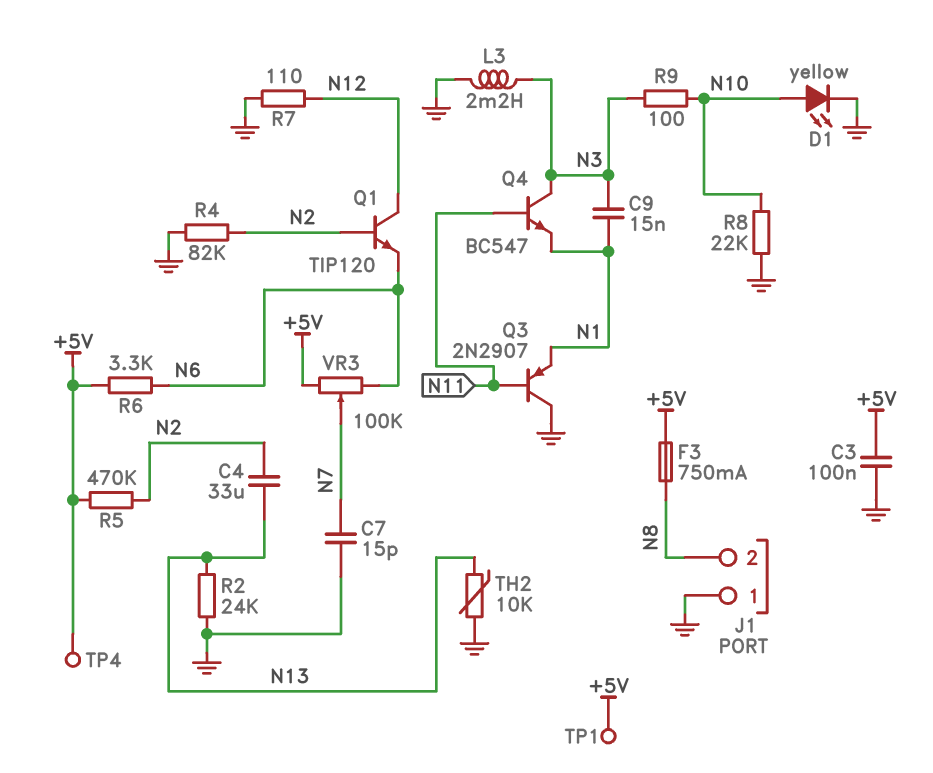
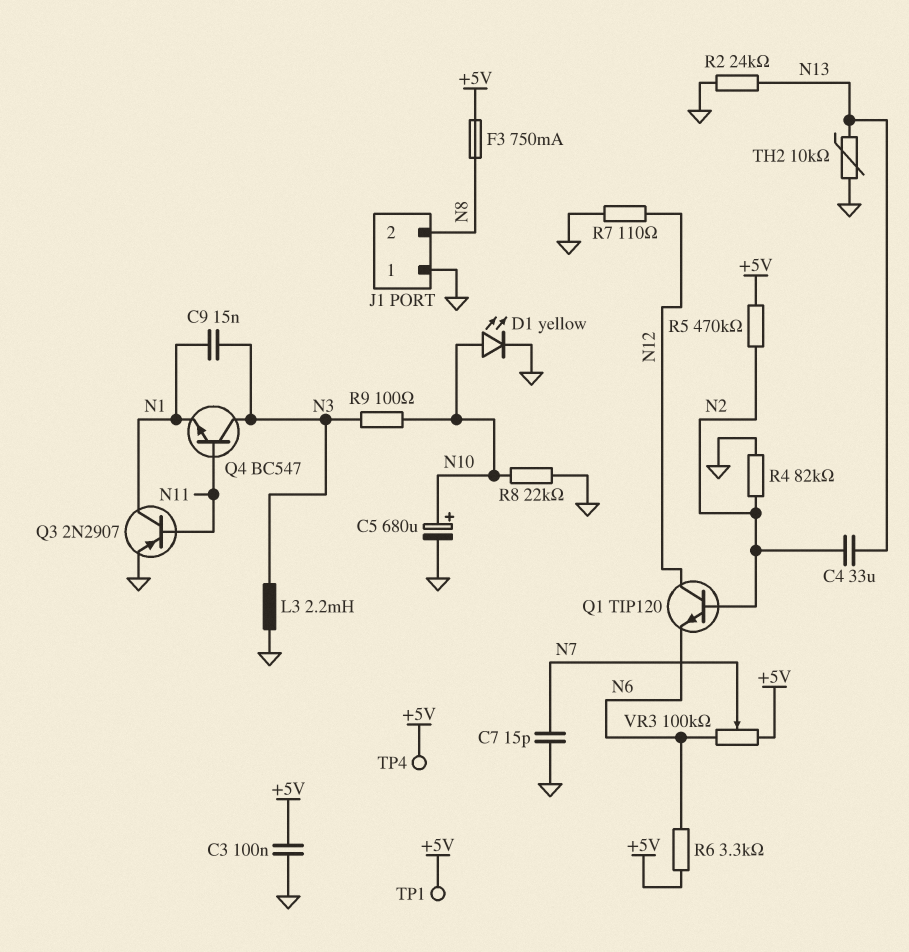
C5: none -> 680uF (plus N10, minus GND)
Q3: PNP 2N2907 (B N11, C GND, E N1) -> PNP 2N2907 (B N11, C N1, E GND)

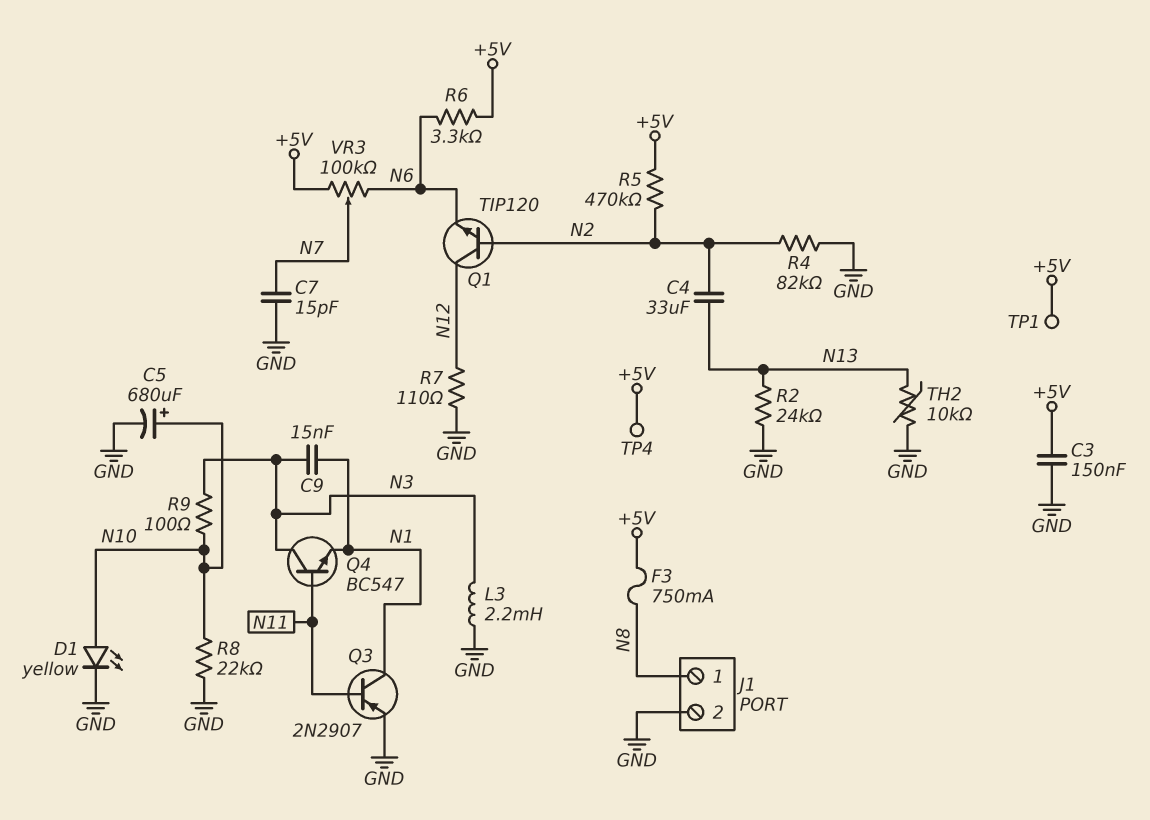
C3: 100nF (+5V, GND) -> 150nF (+5V, GND)
J1 pin 1: GND -> N8
J1 pin 2: N8 -> GND

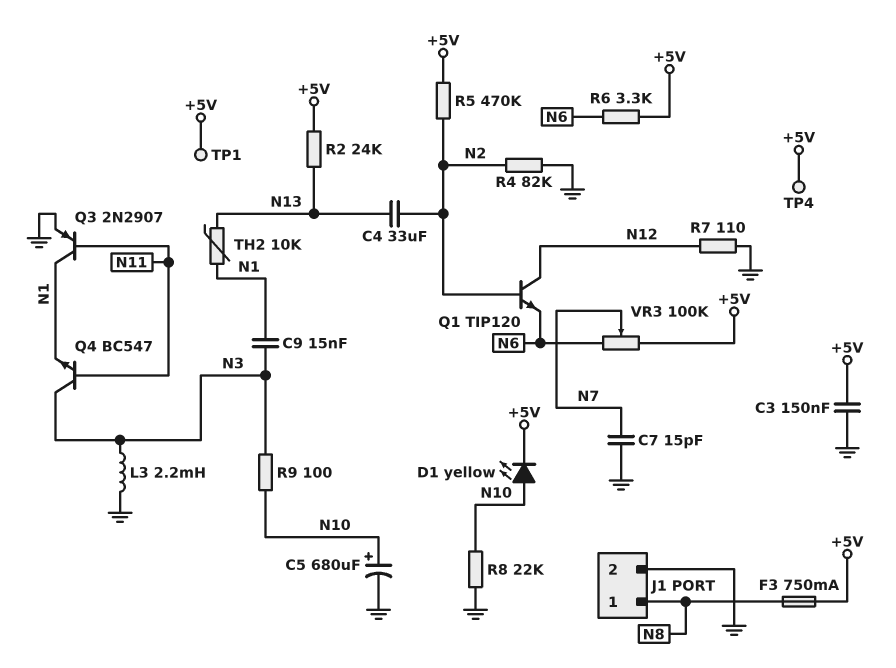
D1: LED yellow (A N10, K GND) -> LED yellow (A N10, K +5V)
R2: 24k (GND, N13) -> 24k (+5V, N13)
TH2: 10k (GND, N13) -> 10k (N1, N13)

